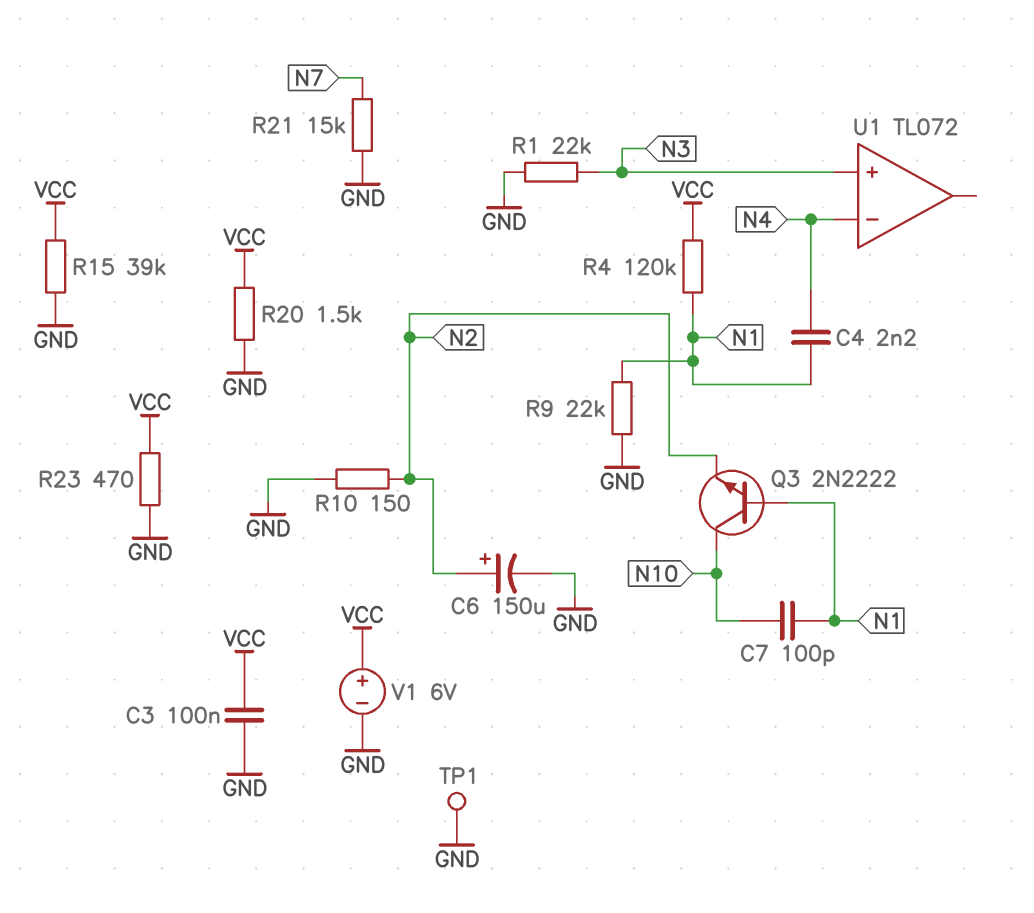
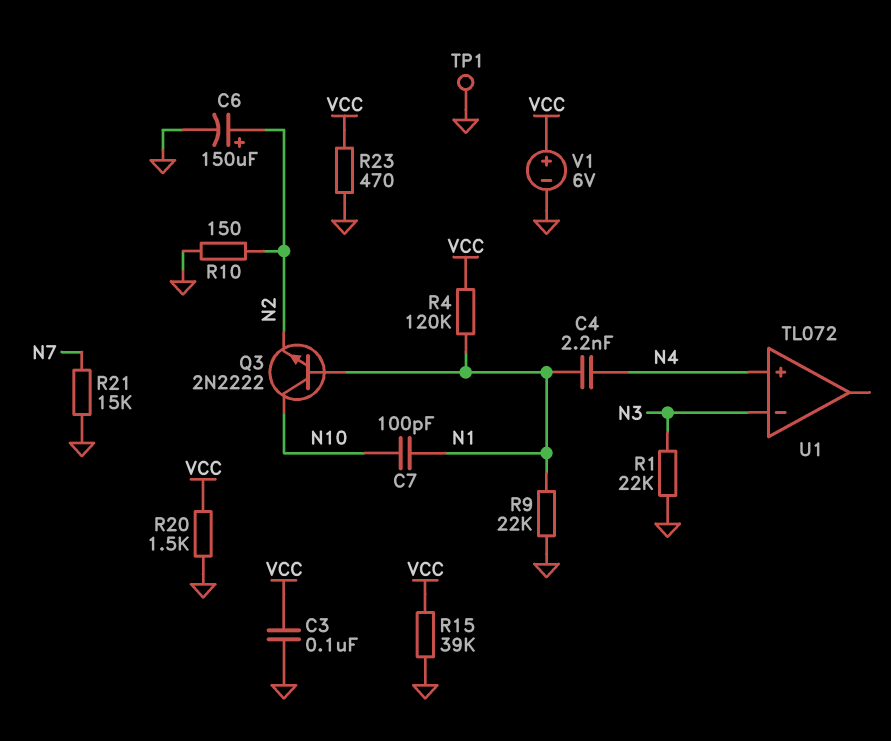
U1 pin in+: N3 -> N4
U1 pin in-: N4 -> N3

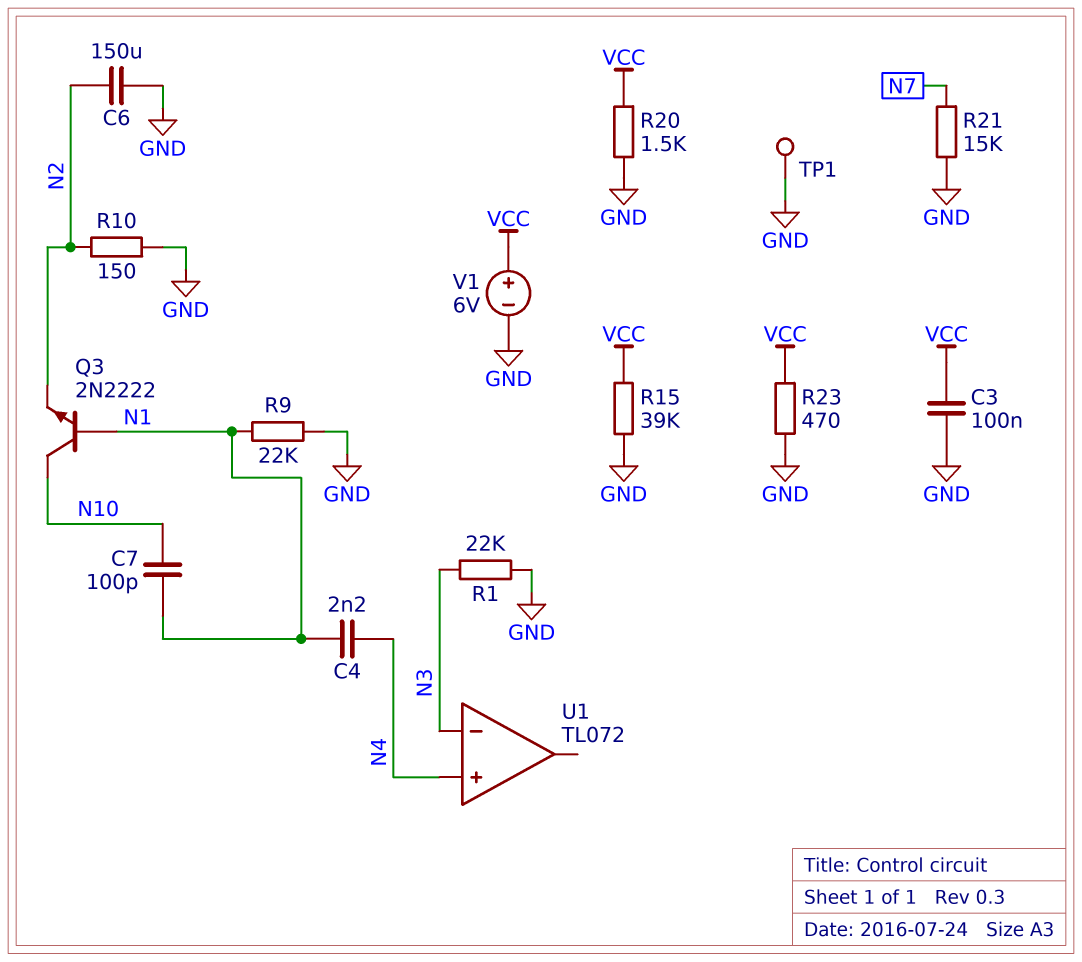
C6: 150uF (plus N2, minus GND) -> 150uF (GND, N2)
R4: 120k (N1, VCC) -> none

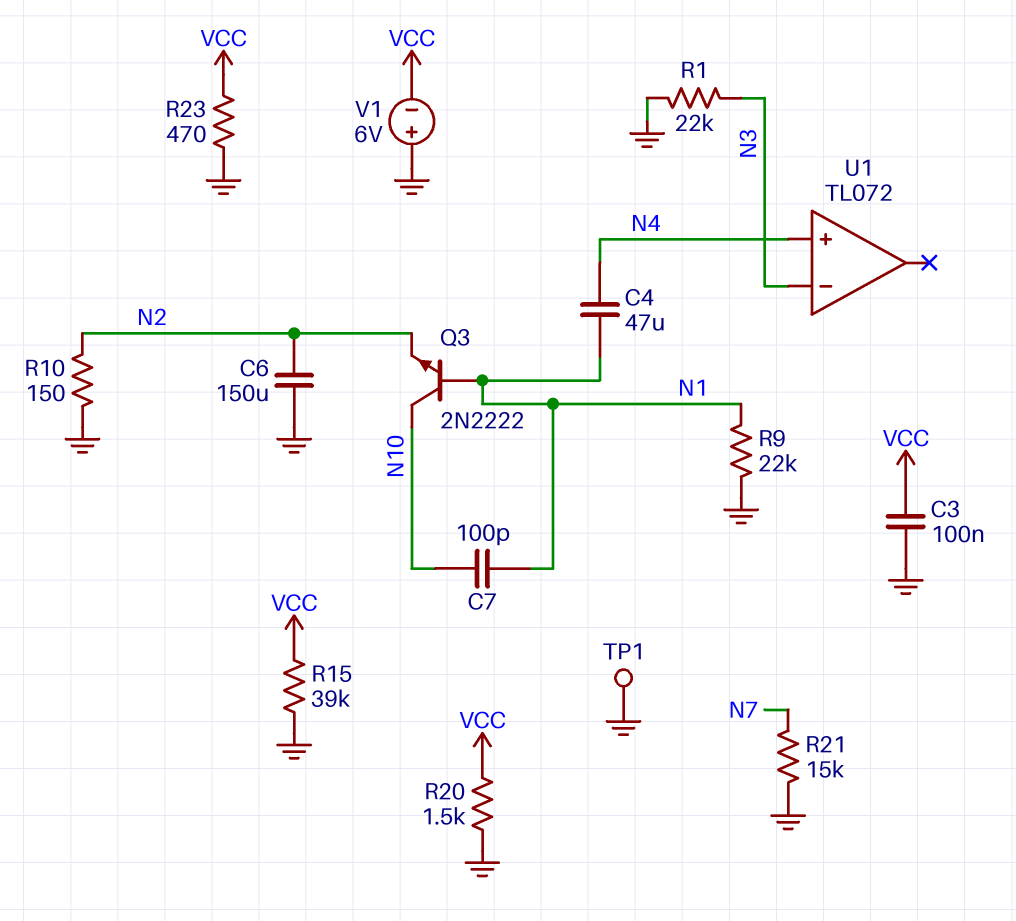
C4: 2.2nF (N1, N4) -> 47uF (N1, N4)
V1: 6V (plus VCC, minus GND) -> 6V (plus GND, minus VCC)

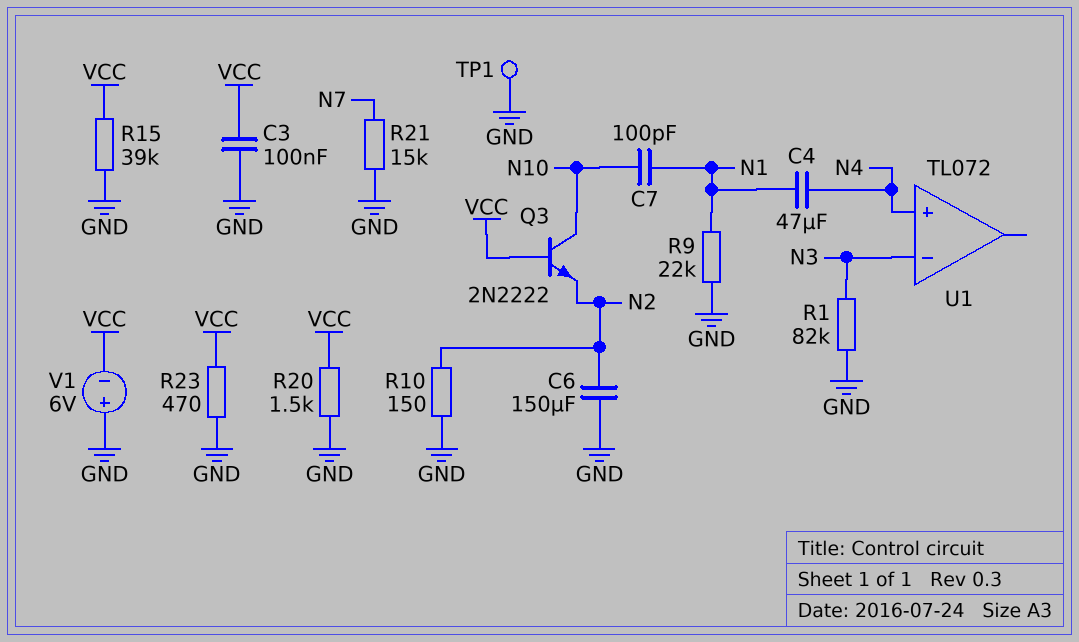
Q3: NPN 2N2222 (B N1, C N10, E N2) -> NPN 2N2222 (B VCC, C N10, E N2)
R1: 22k (GND, N3) -> 82k (GND, N3)

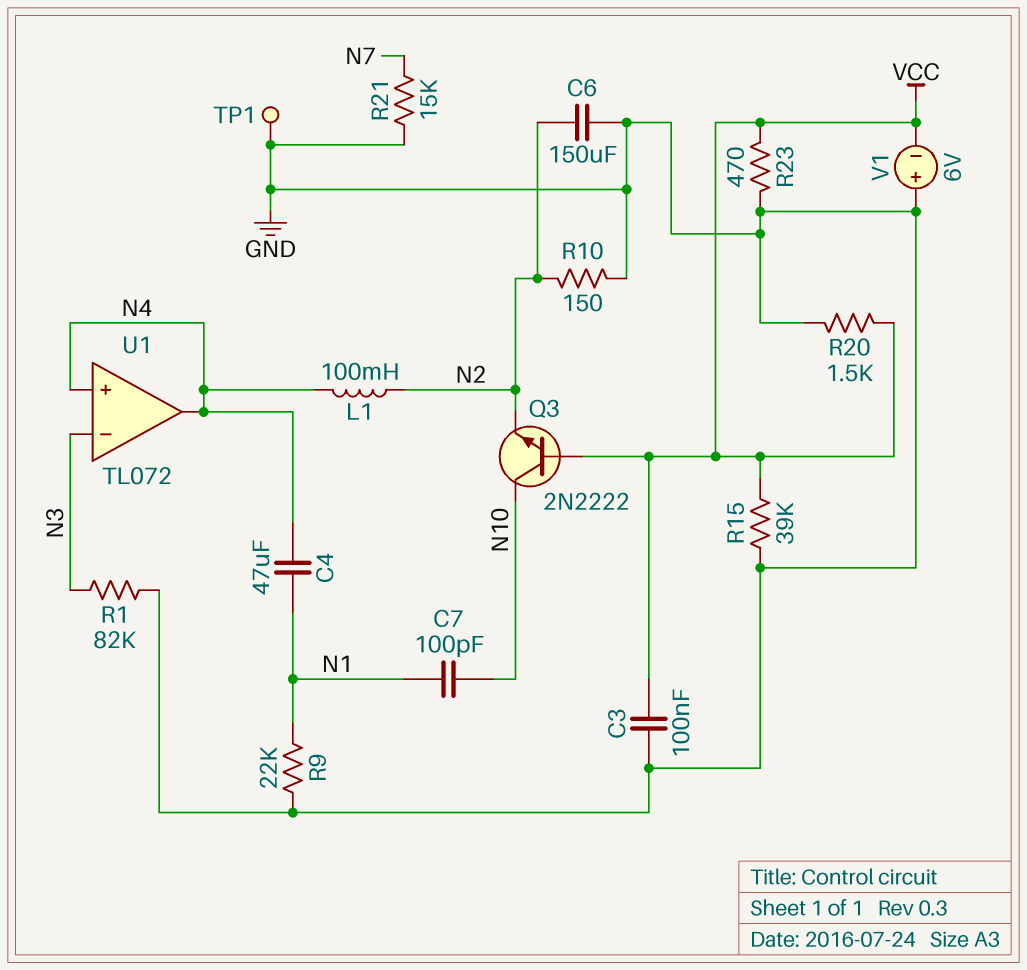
L1: none -> 100mH (N2, N4)
U1 pin out: none -> N4

